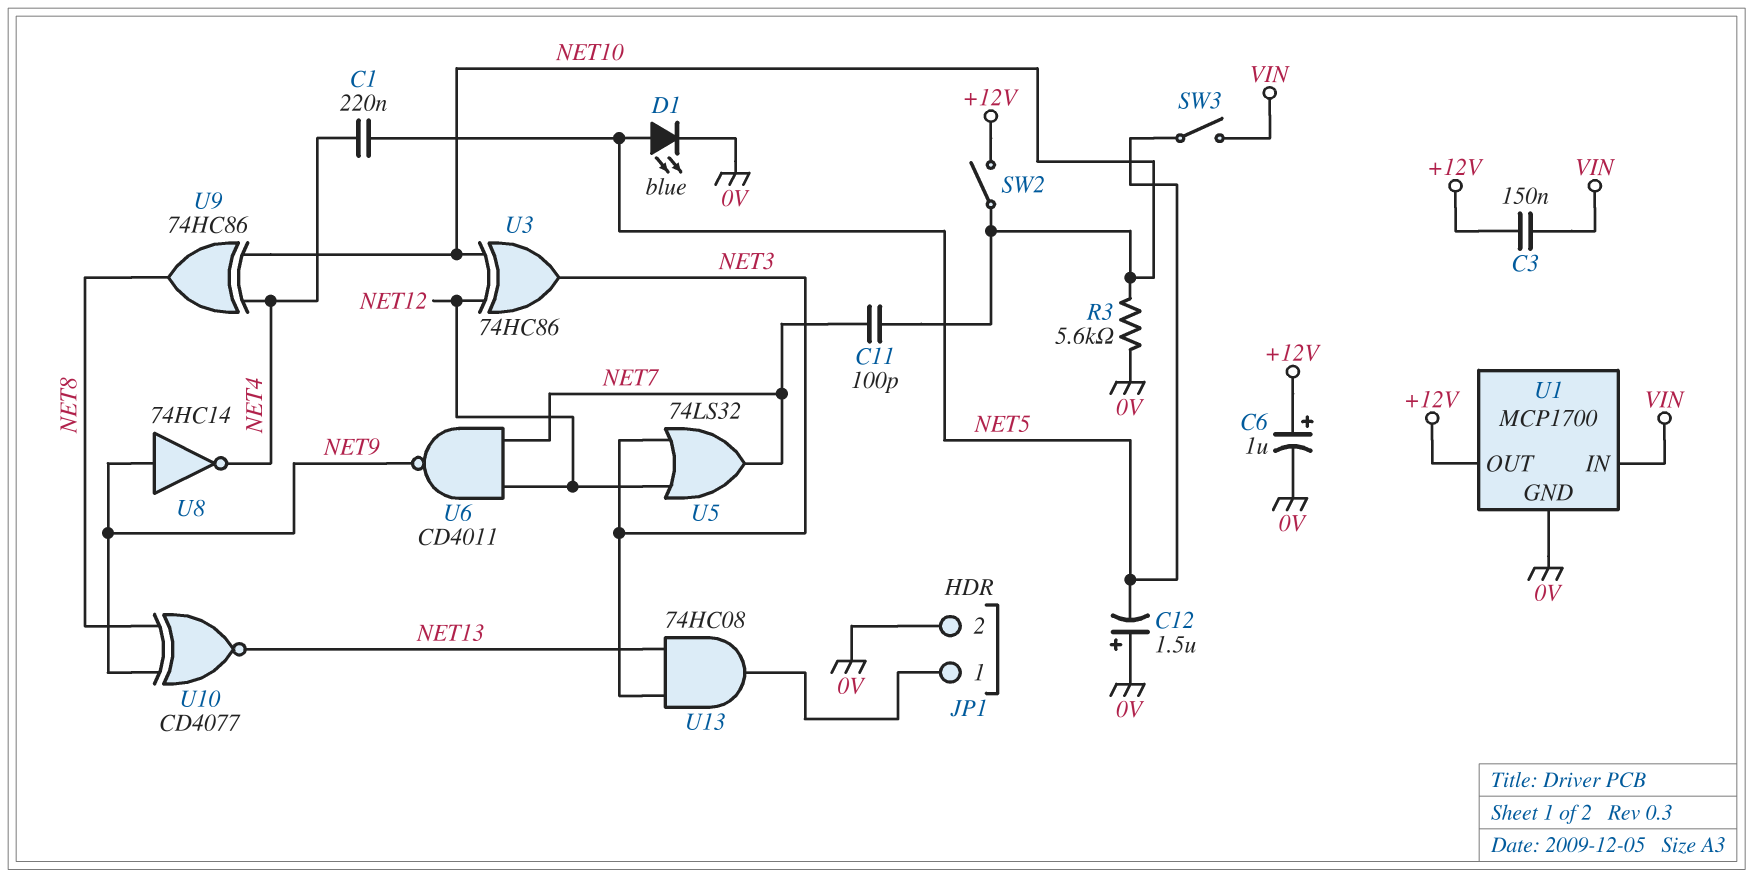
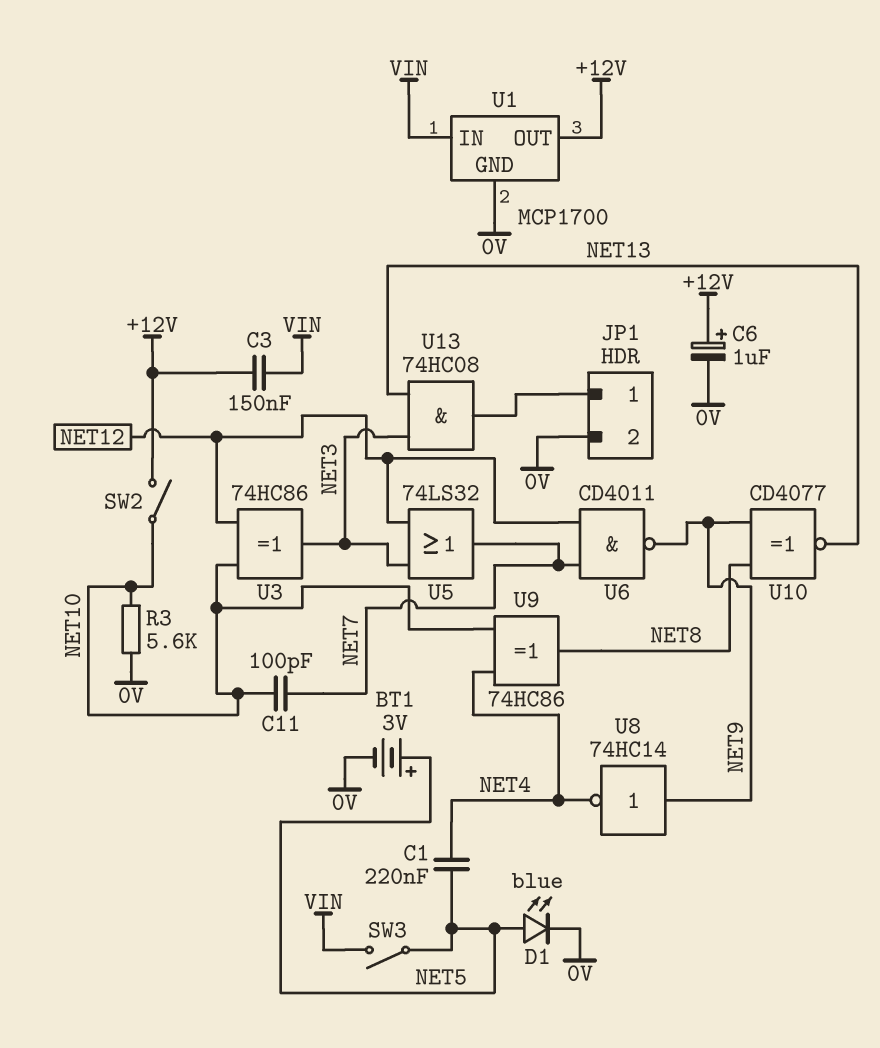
BT1: none -> 3V (plus NET5, minus 0V)
C12: 1.5uF (plus 0V, minus NET5) -> none

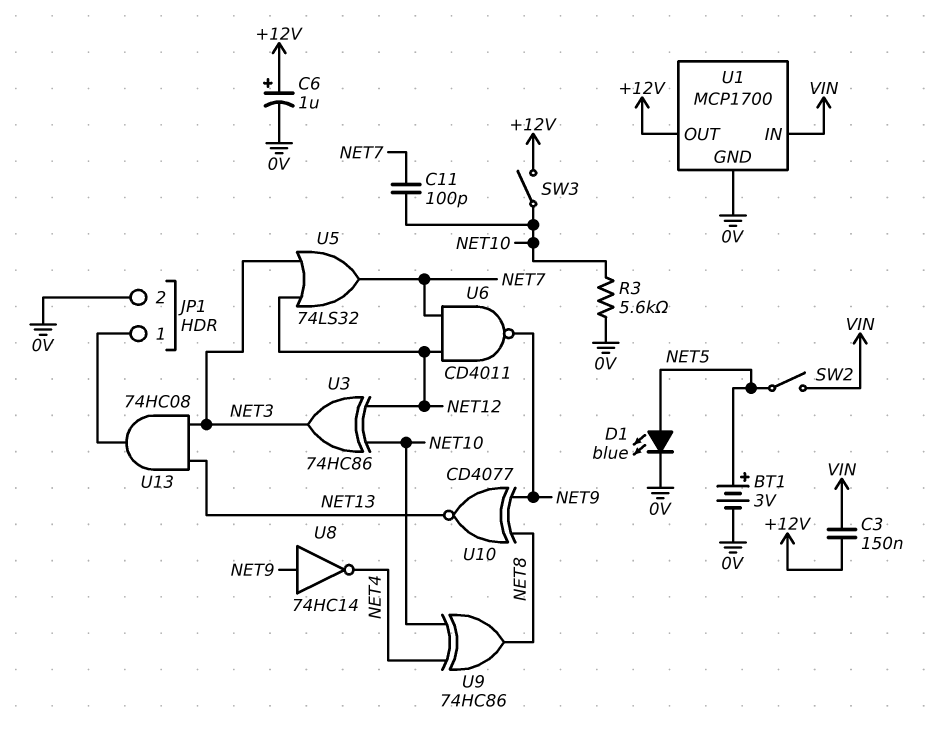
C1: 220nF (NET4, NET5) -> none
SW2: switch (+12V, NET10) -> switch (NET5, VIN)
SW3: switch (NET5, VIN) -> switch (+12V, NET10)

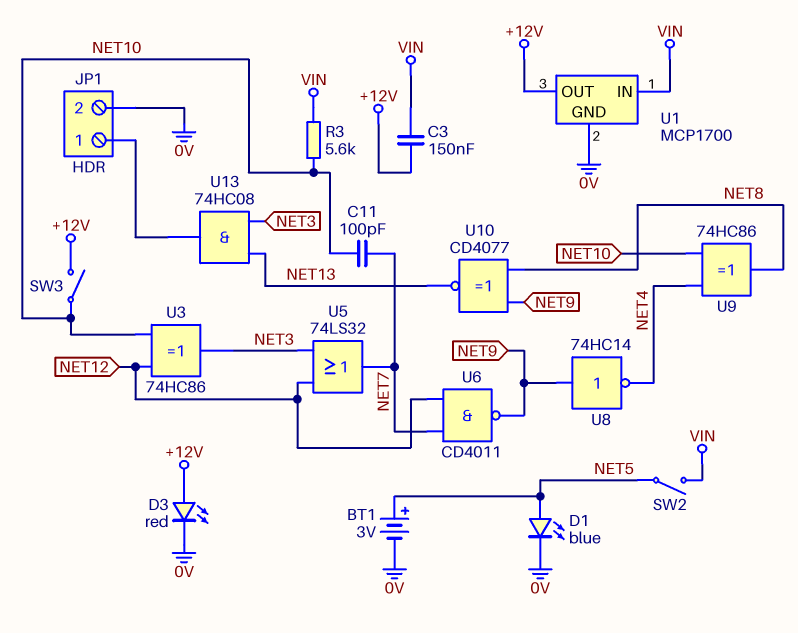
C6: 1uF (plus +12V, minus 0V) -> none
D3: none -> LED red (A +12V, K 0V)
R3: 5.6k (0V, NET10) -> 5.6k (NET10, VIN)

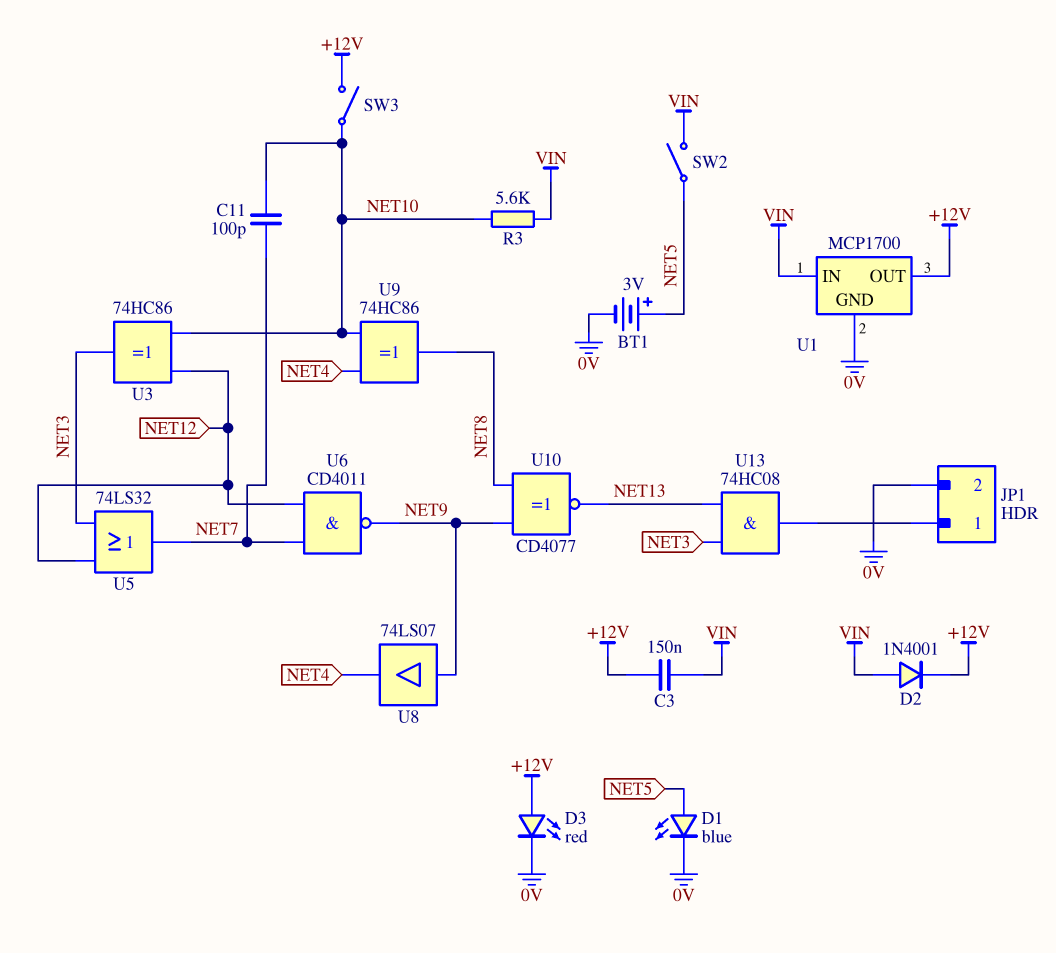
D2: none -> diode 1N4001 (A VIN, K +12V)
U8: NOT 74HC14 (in NET9, out NET4) -> buffer 74LS07 (in NET9, out NET4)

